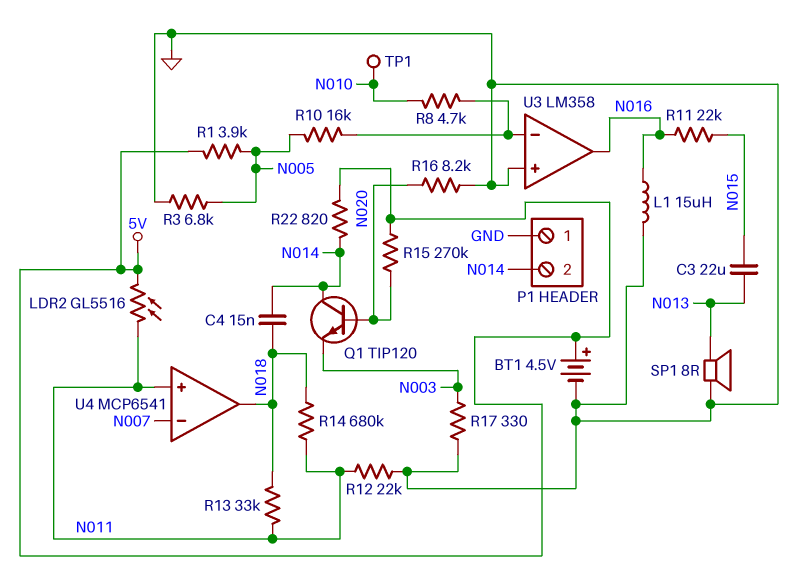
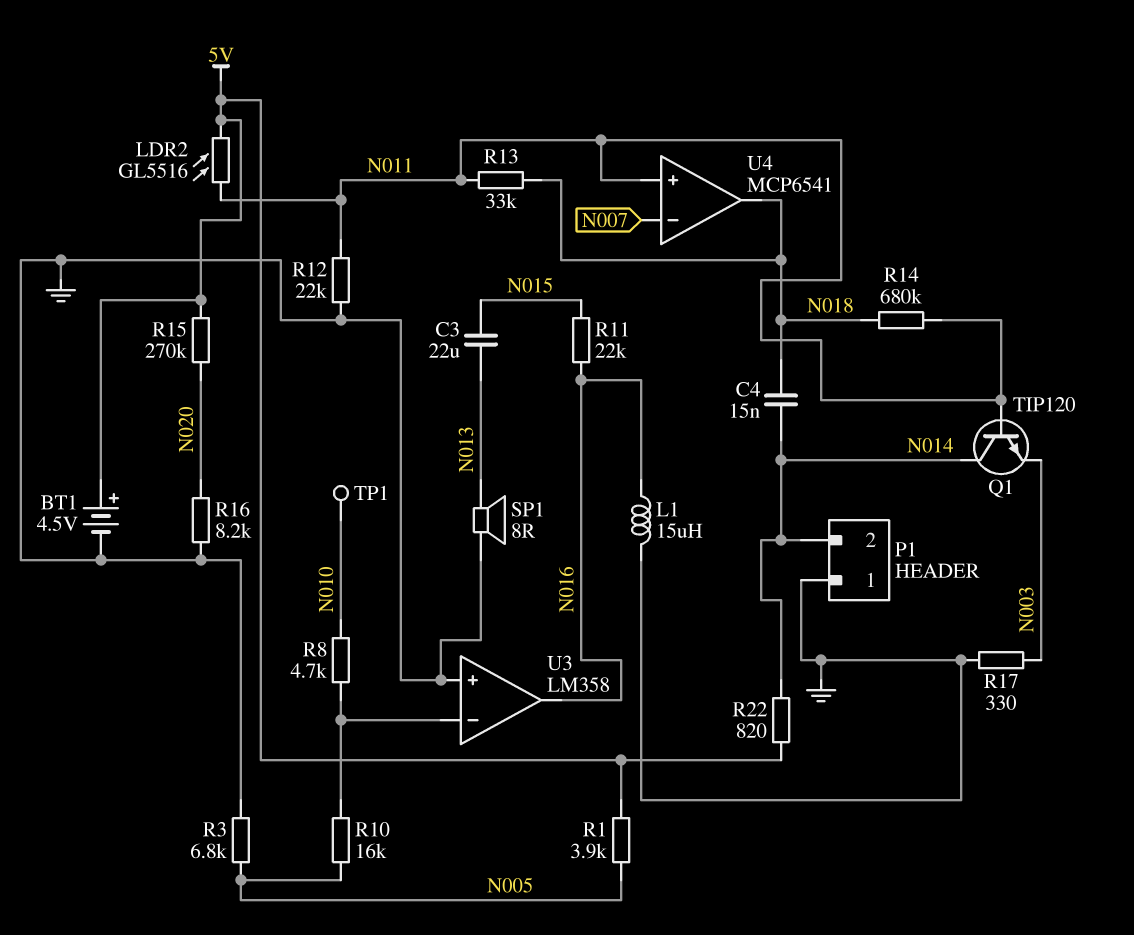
Q1: NPN TIP120 (B N020, C N014, E N003) -> NPN TIP120 (B N011, C N014, E N003)

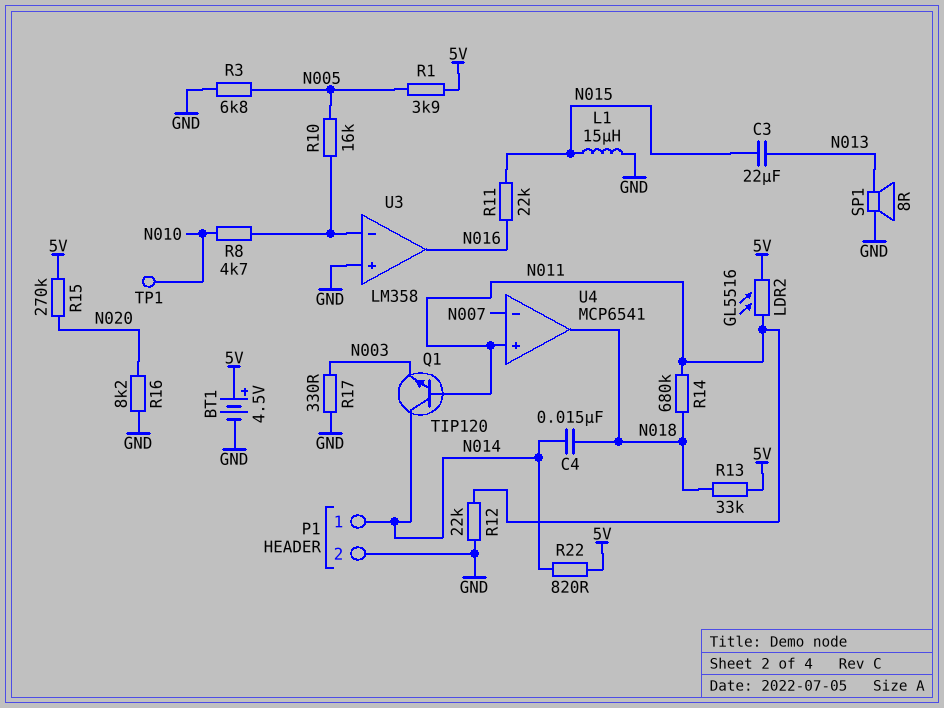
L1: 15uH (GND, N016) -> 15uH (GND, N015)
P1 pin 1: GND -> N014
P1 pin 2: N014 -> GND
R13: 33k (N011, N018) -> 33k (5V, N018)

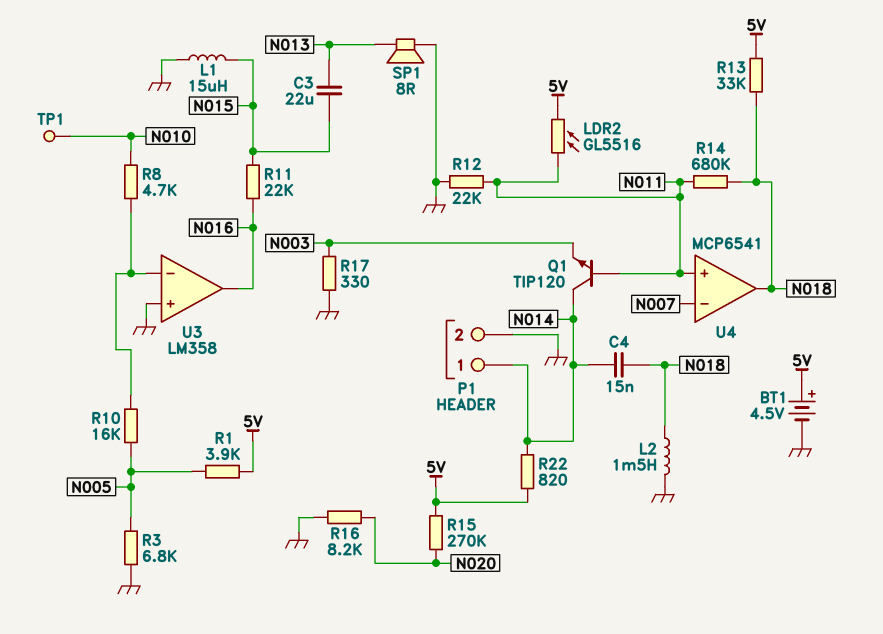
L2: none -> 1.5mH (GND, N018)

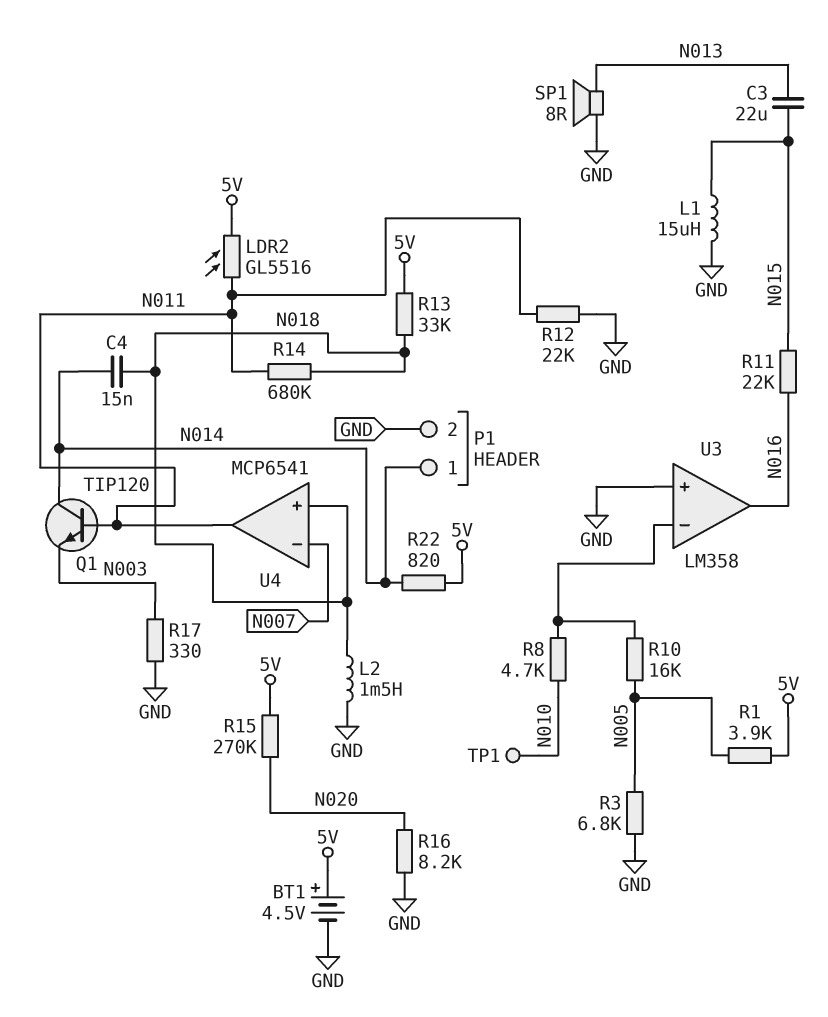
U4 pin in+: N011 -> N018
U4 pin out: N018 -> N011

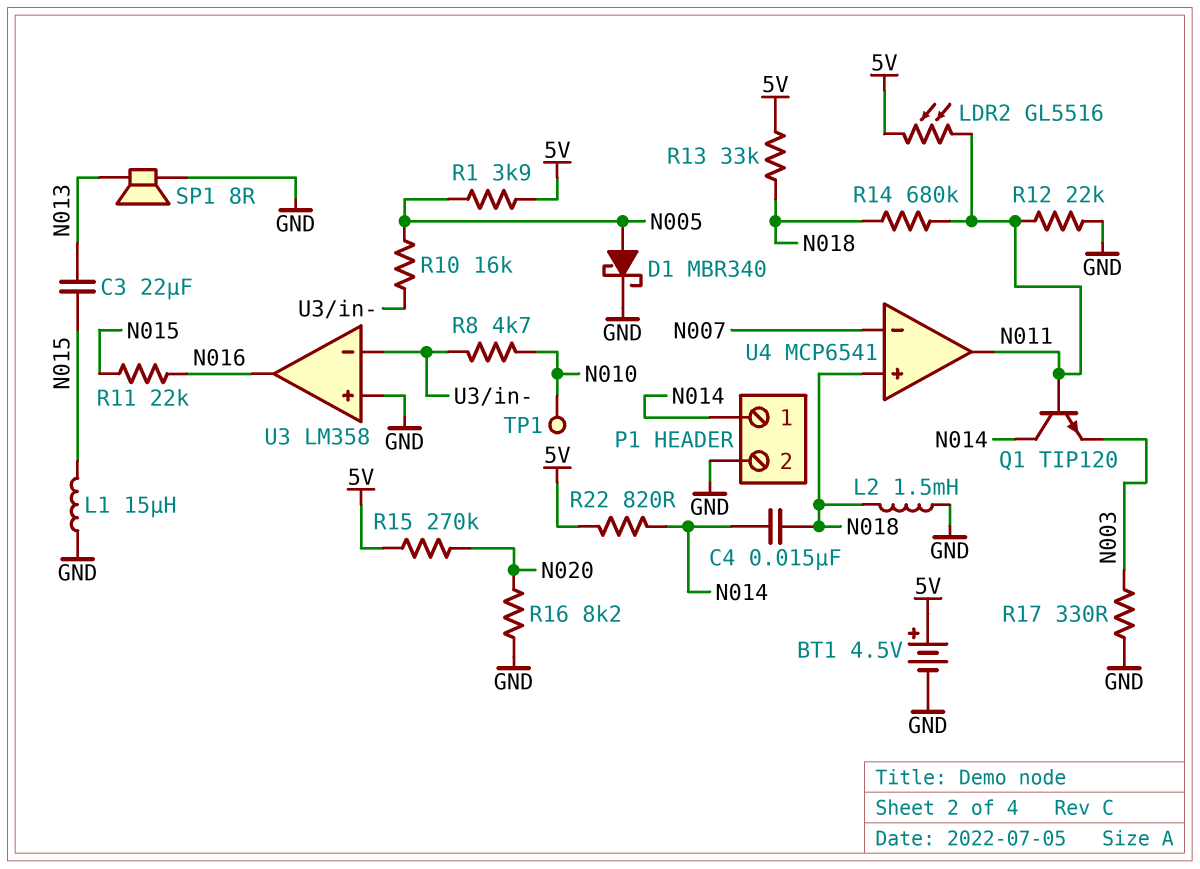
D1: none -> schottky MBR340 (A N005, K GND)
R3: 6.8k (GND, N005) -> none

